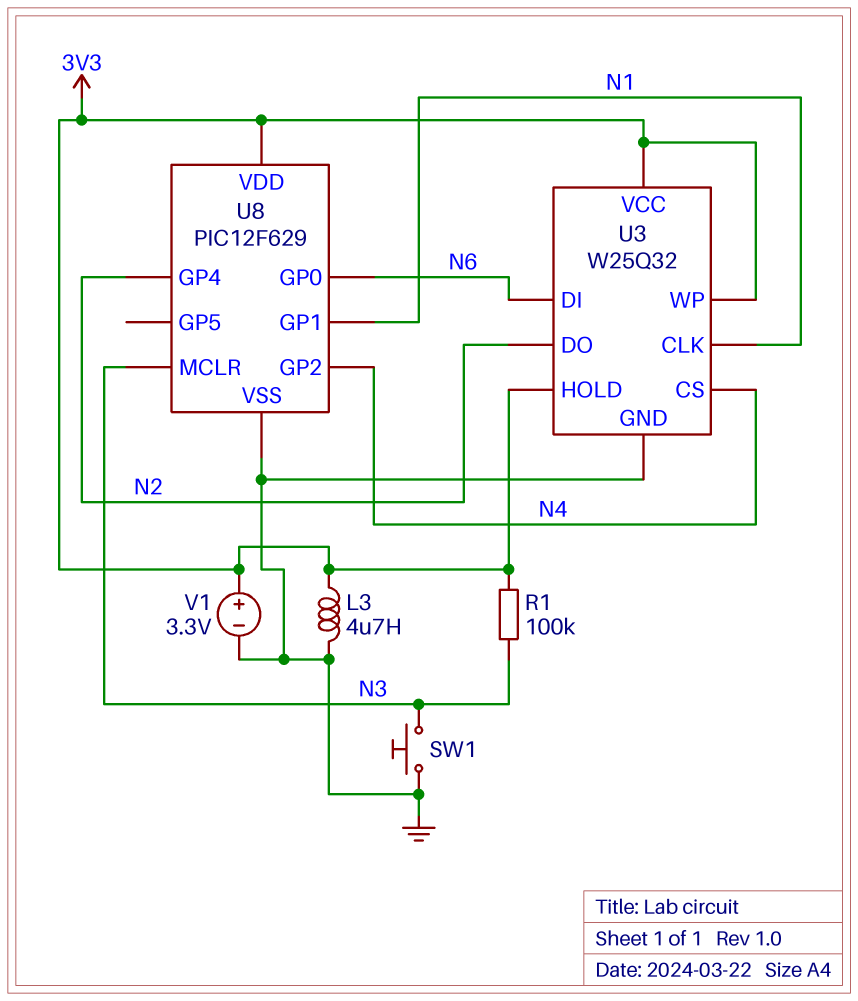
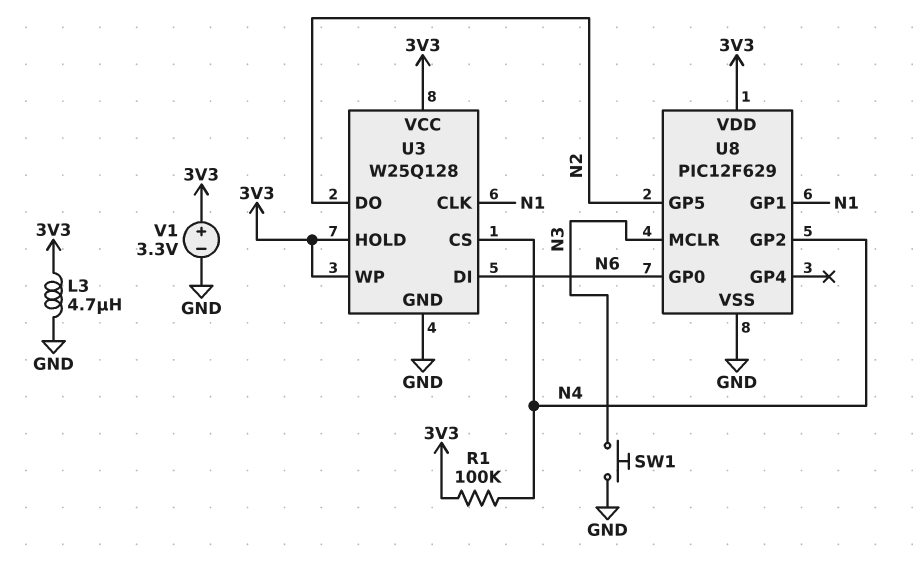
R1: 100k (3V3, N3) -> 100k (3V3, N4)
U3: W25Q32 -> W25Q128
U8 pin GP4: N2 -> none
U8 pin GP5: none -> N2

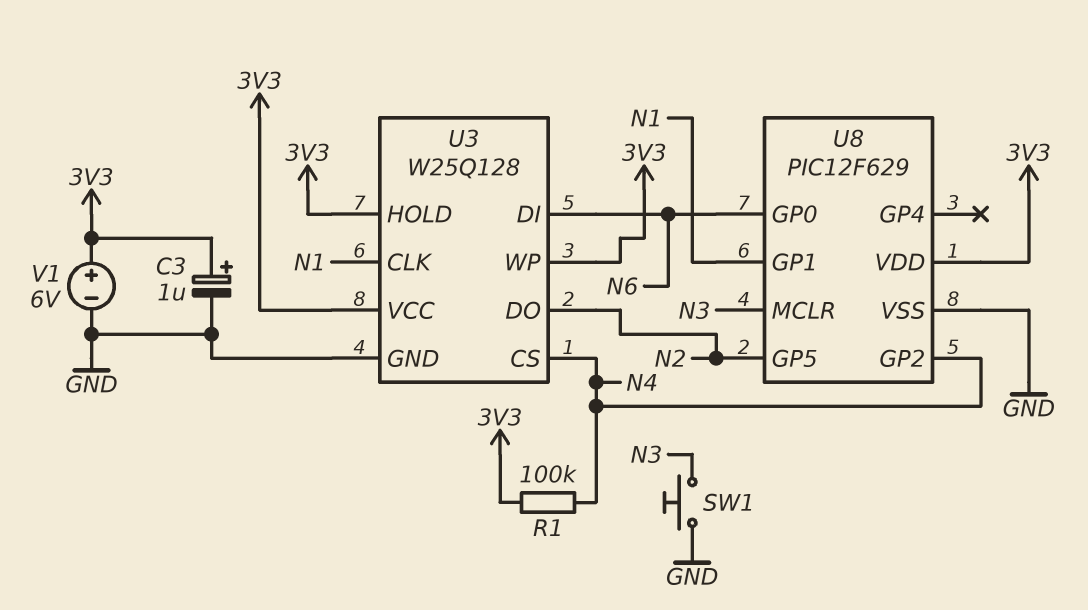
C3: none -> 1uF (plus 3V3, minus GND)
L3: 4.7uH (3V3, GND) -> none
V1: 3.3V (plus 3V3, minus GND) -> 6V (plus 3V3, minus GND)

